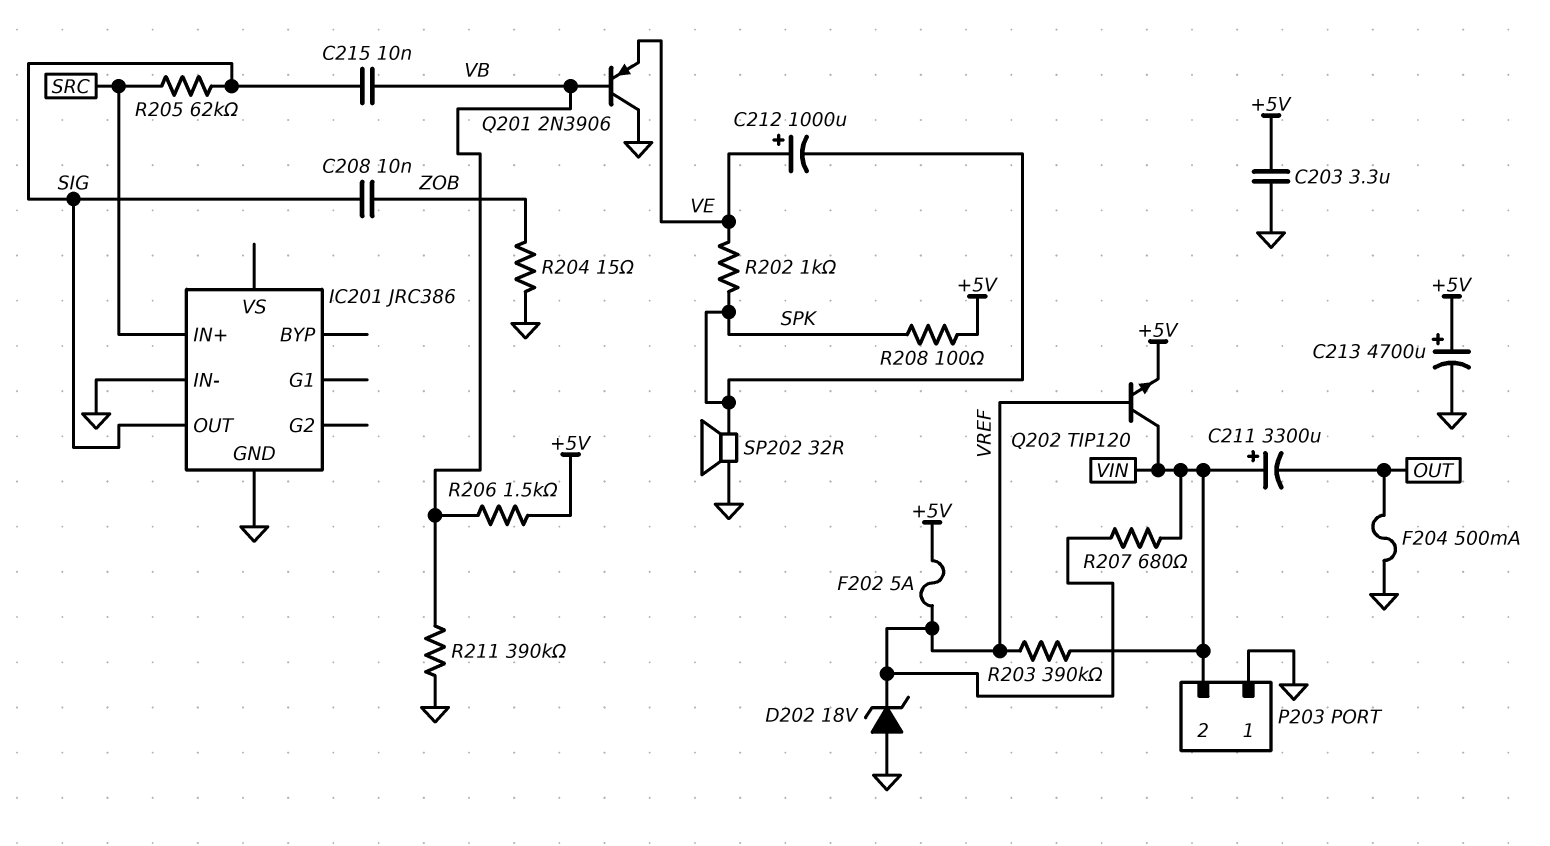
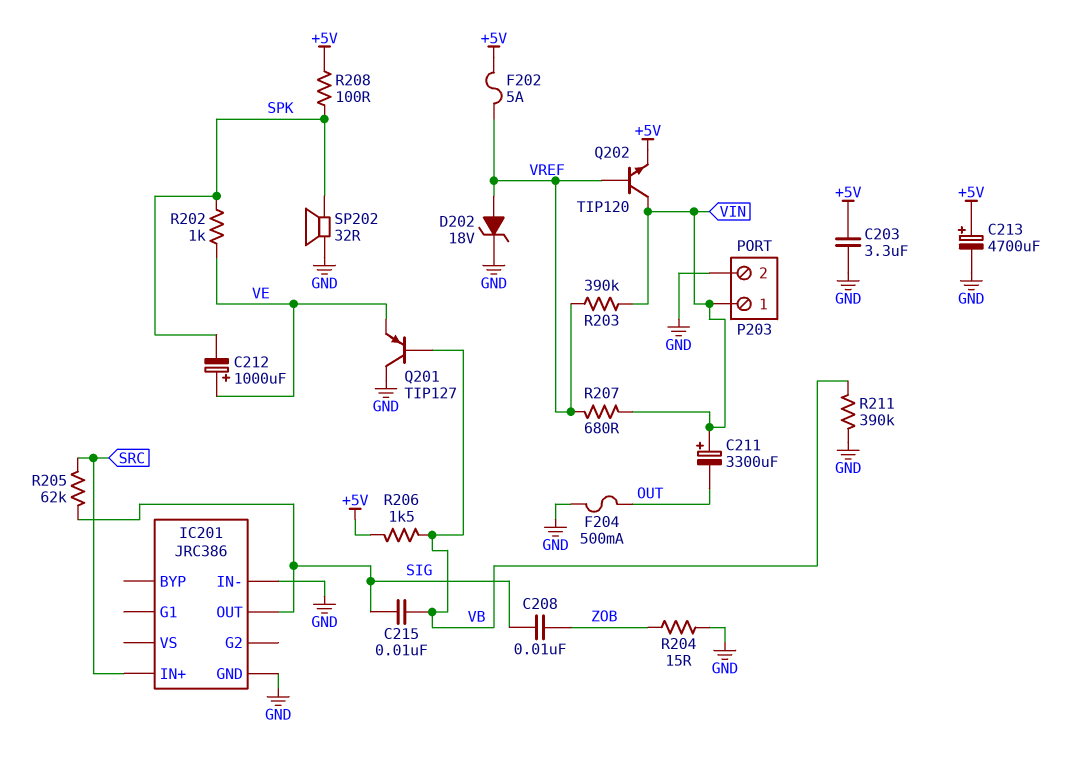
D202: zener 18V (A GND, K VREF) -> zener 18V (A VREF, K GND)
P203 pin 1: GND -> VIN
P203 pin 2: VIN -> GND
Q201: PNP 2N3906 (B VB, C GND, E VE) -> PNP TIP127 (B VB, C GND, E VE)

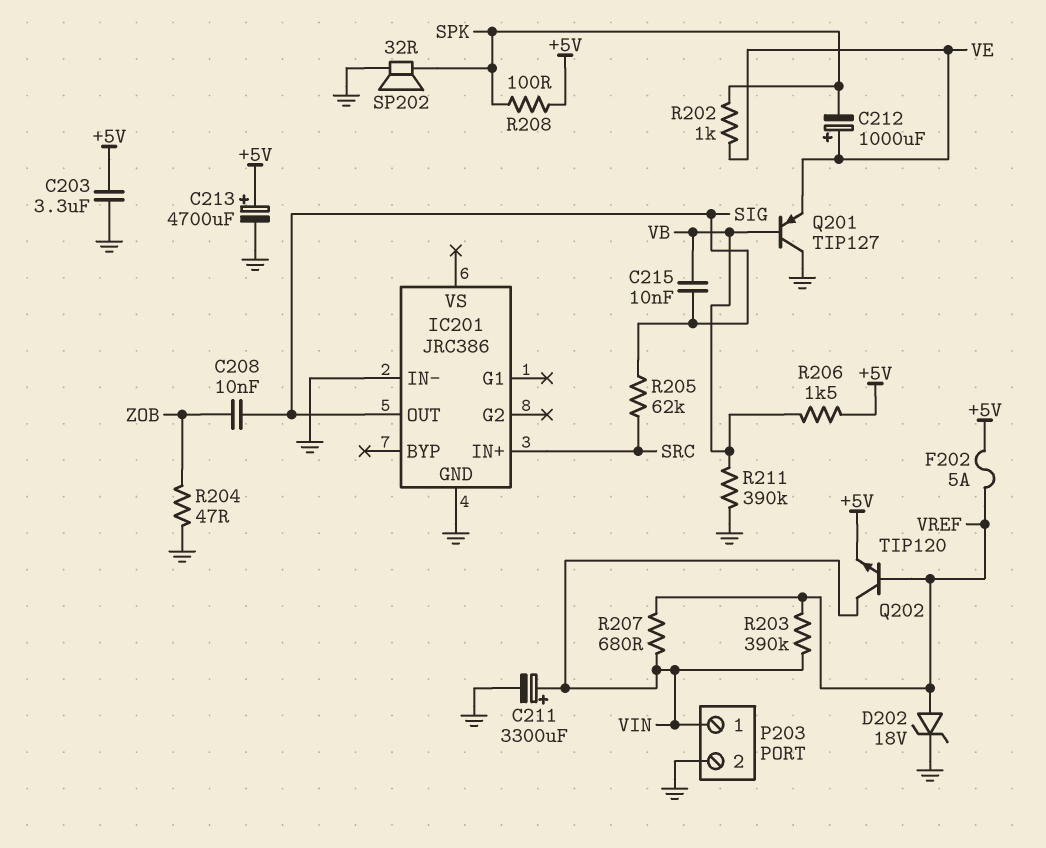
C211: 3300uF (plus VIN, minus OUT) -> 3300uF (plus VIN, minus GND)
F204: 500mA (GND, OUT) -> none
R204: 15 (GND, ZOB) -> 47 (GND, ZOB)

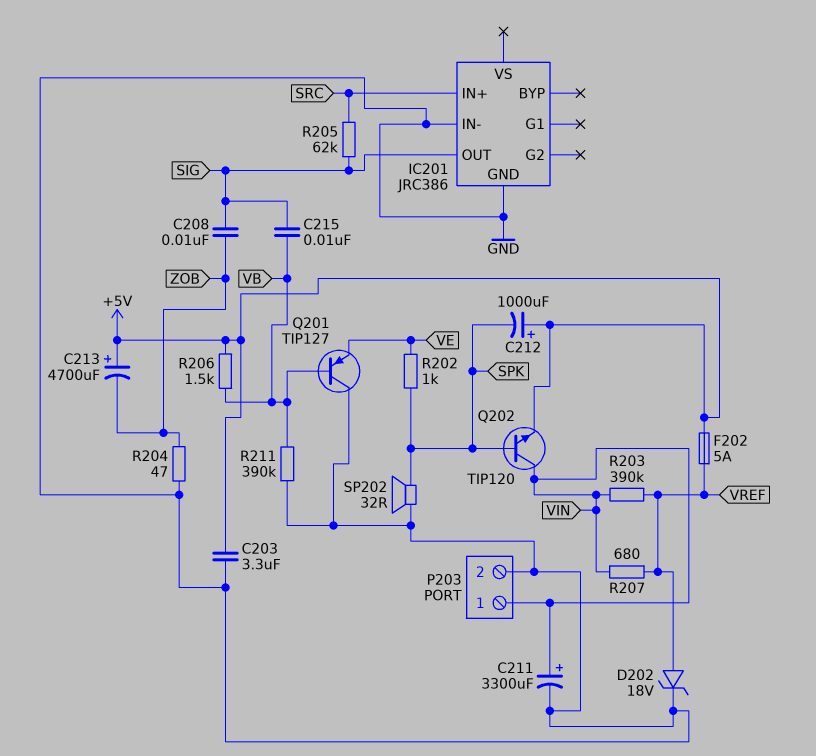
C212: 1000uF (plus VE, minus SPK) -> 1000uF (plus +5V, minus SPK)
C213: 4700uF (plus +5V, minus GND) -> 4700uF (plus +5V, minus ZOB)
Q202: NPN TIP120 (B VREF, C VIN, E +5V) -> NPN TIP120 (B SPK, C VIN, E +5V)
R208: 100 (+5V, SPK) -> none

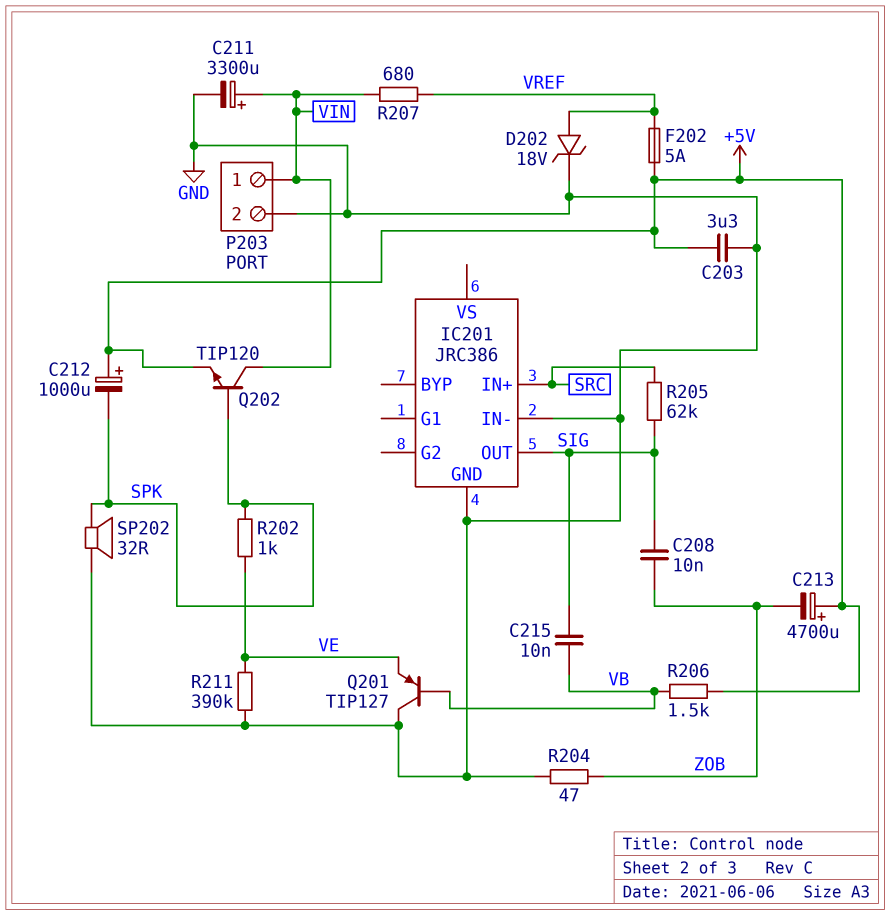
R203: 390k (VIN, VREF) -> none
R211: 390k (GND, VB) -> 390k (GND, VE)

